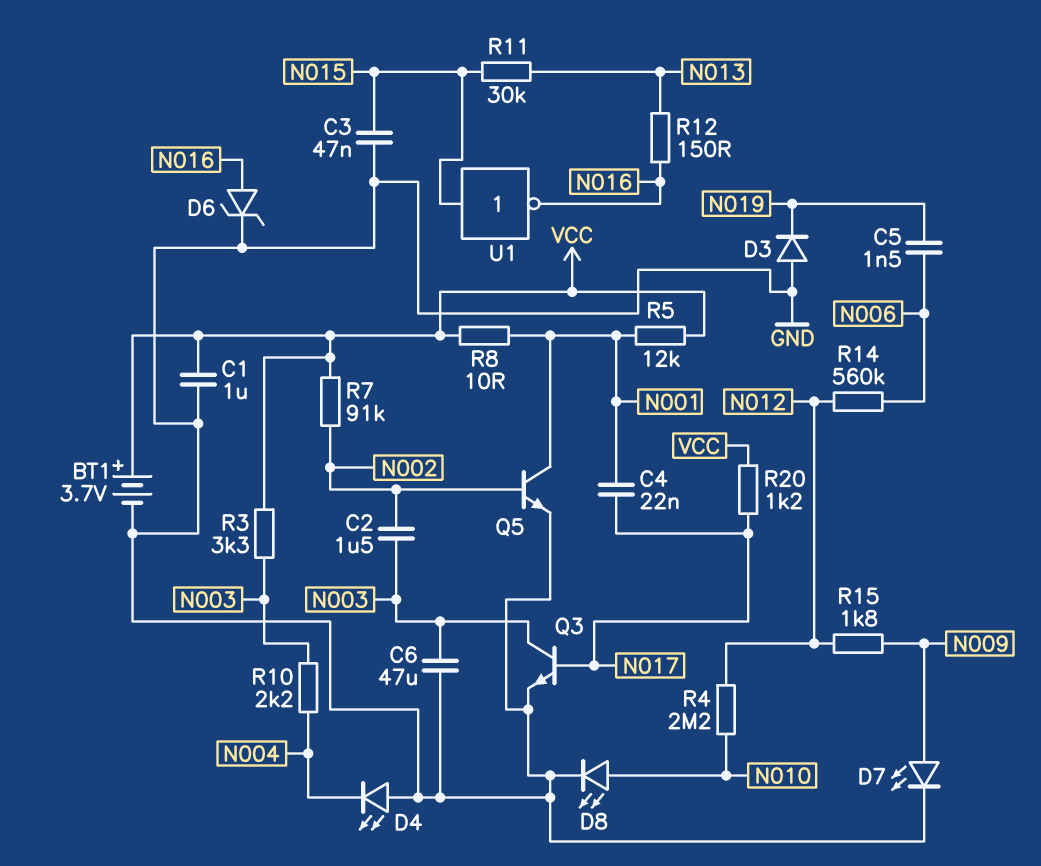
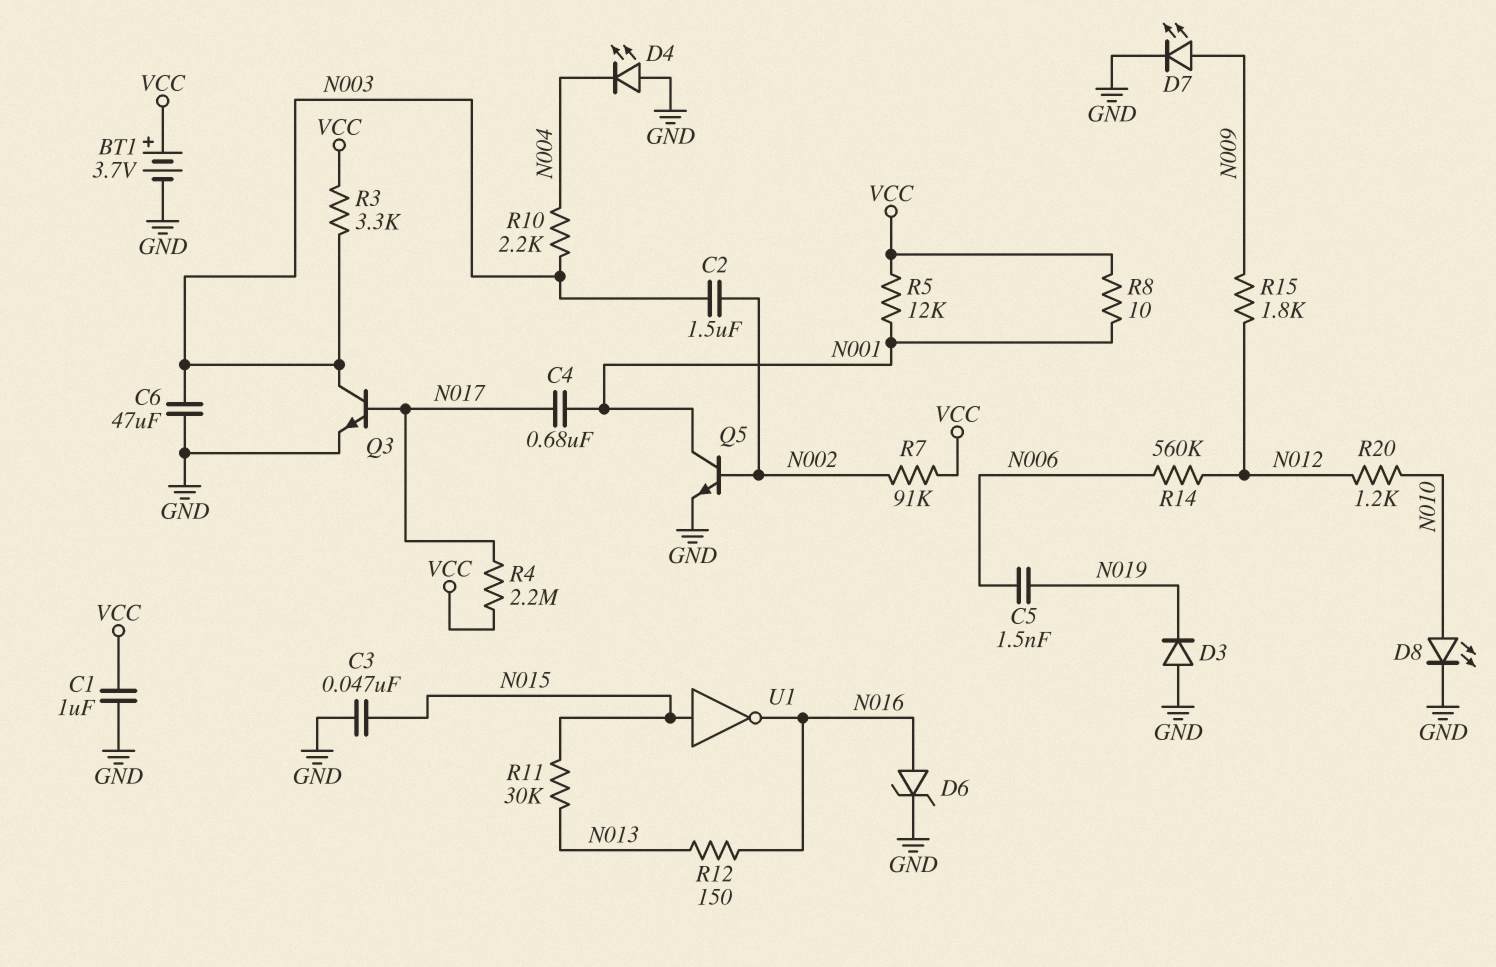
C4: 22nF (N001, N017) -> 680nF (N001, N017)
R4: 2.2M (N010, N012) -> 2.2M (N017, VCC)
R20: 1.2k (N017, VCC) -> 1.2k (N010, N012)

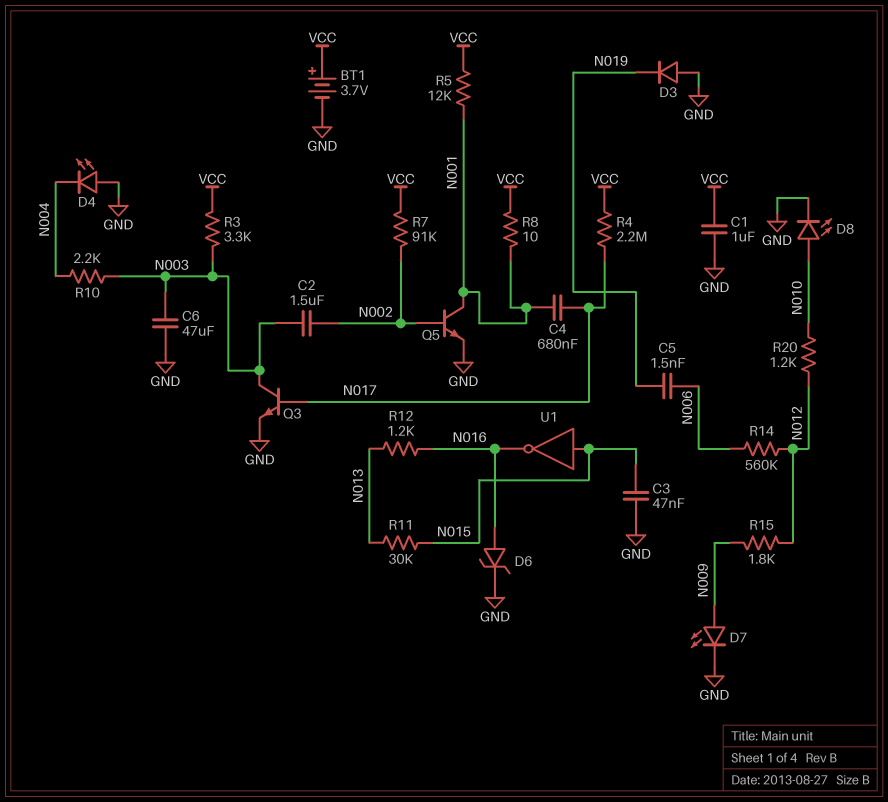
R12: 150 (N013, N016) -> 1.2k (N013, N016)

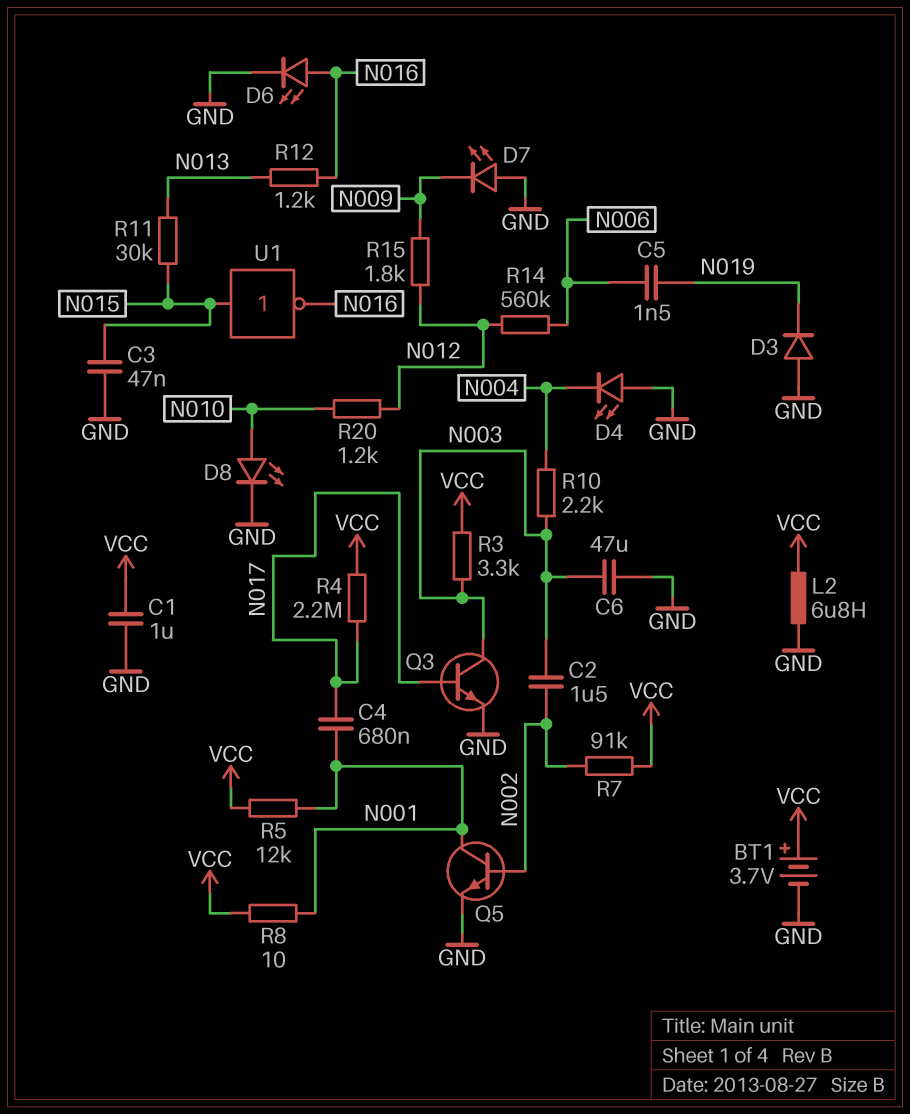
D6: zener (A N016, K GND) -> LED (A N016, K GND)
D7: LED (A N009, K GND) -> LED (A GND, K N009)
L2: none -> 6.8uH (GND, VCC)

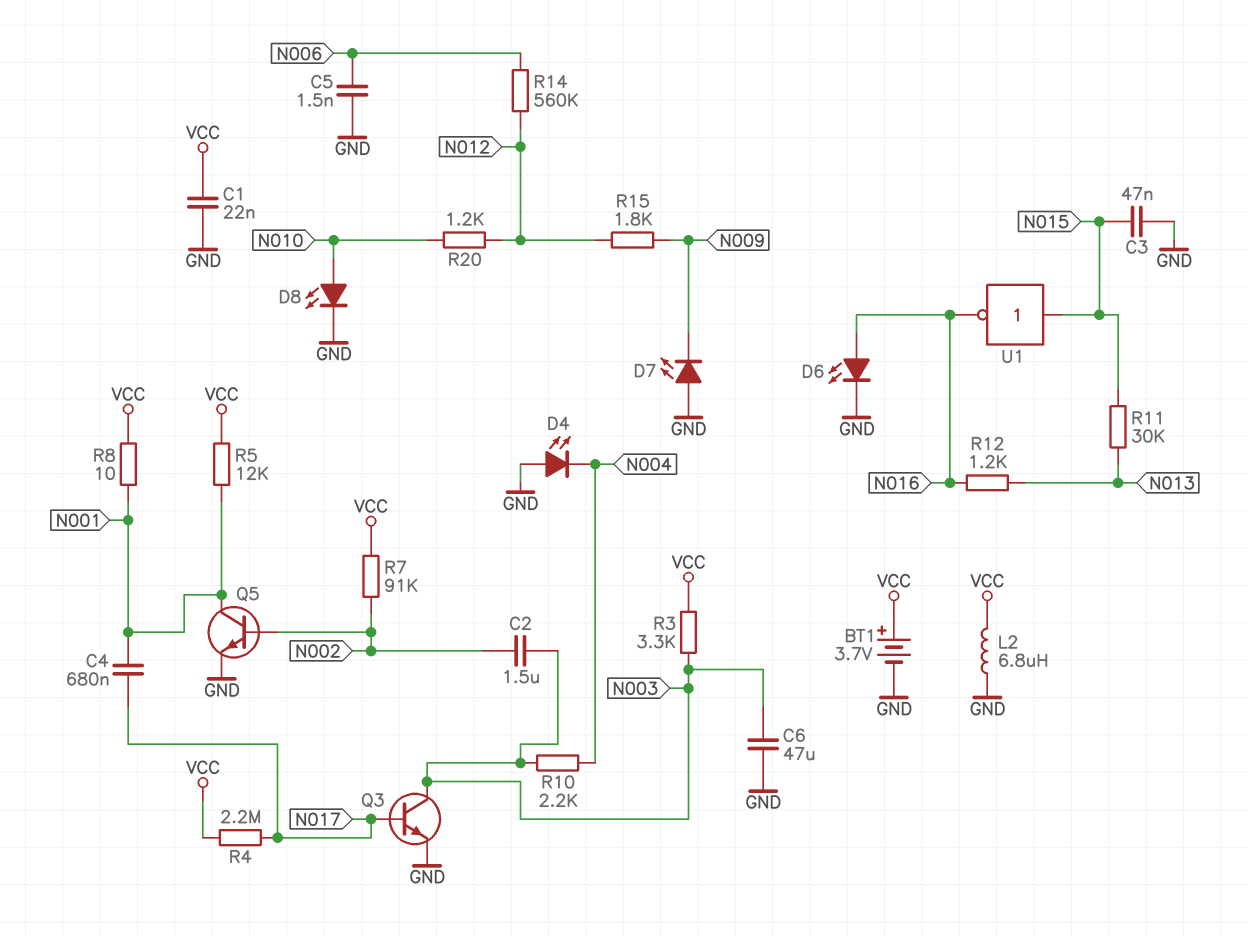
C1: 1uF (GND, VCC) -> 22nF (GND, VCC)
C5: 1.5nF (N006, N019) -> 1.5nF (GND, N006)
D3: diode (A GND, K N019) -> none

